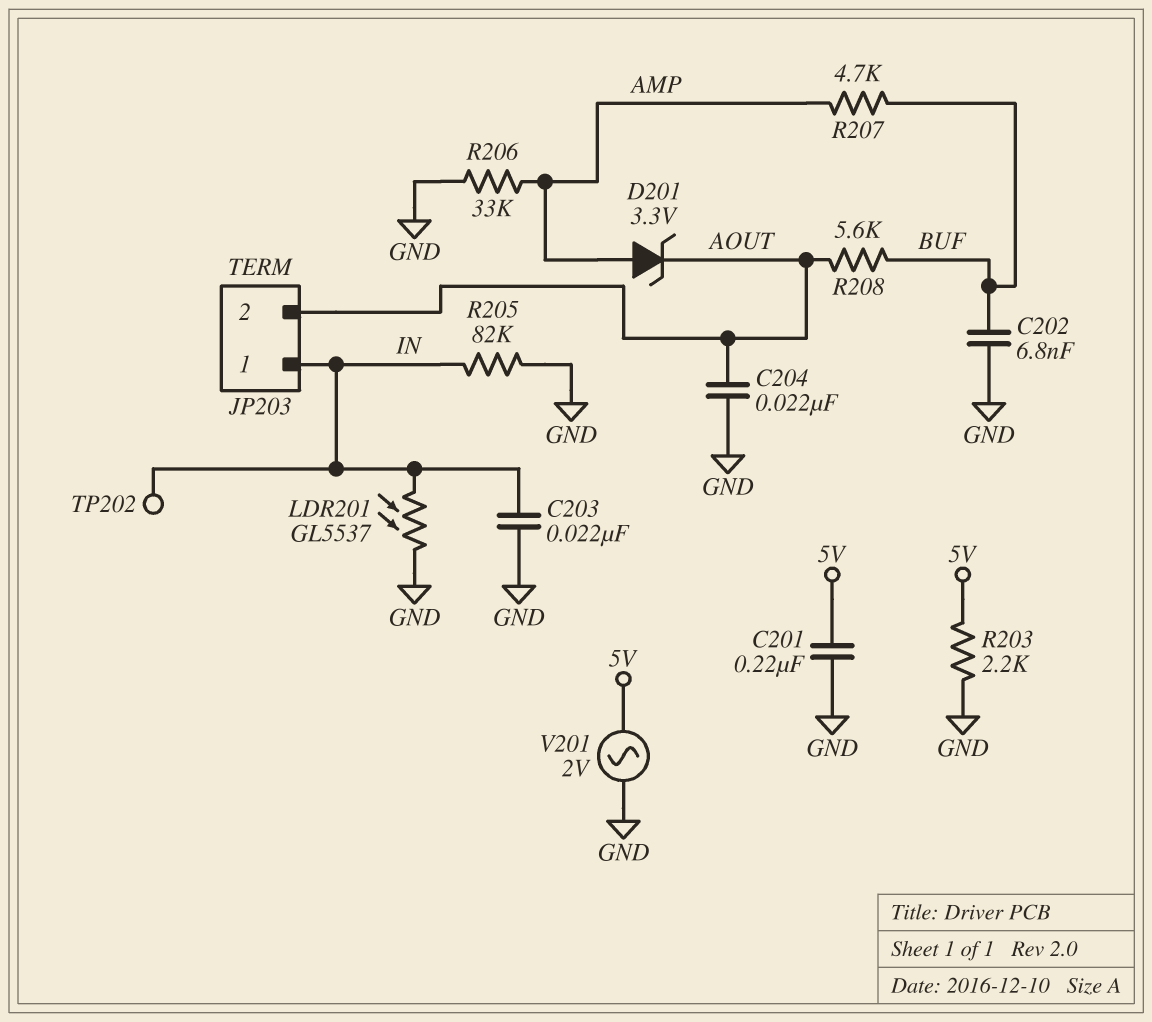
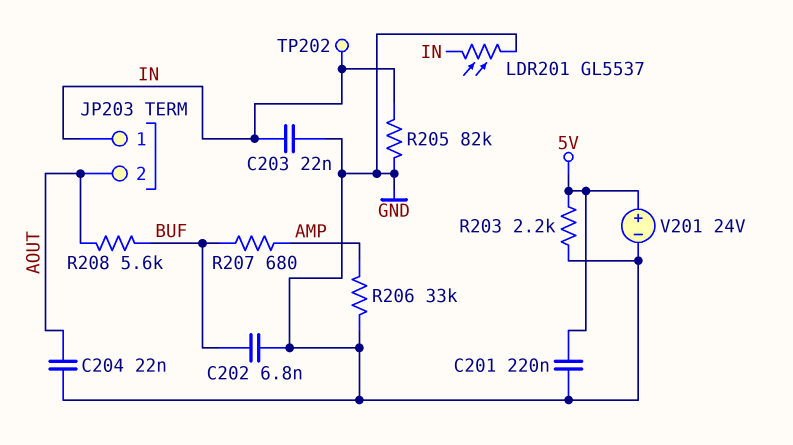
D201: zener 3.3V (A AMP, K AOUT) -> none
R207: 4.7k (AMP, BUF) -> 680 (AMP, BUF)
V201: AC 2V (5V, GND) -> 24V (plus 5V, minus GND)

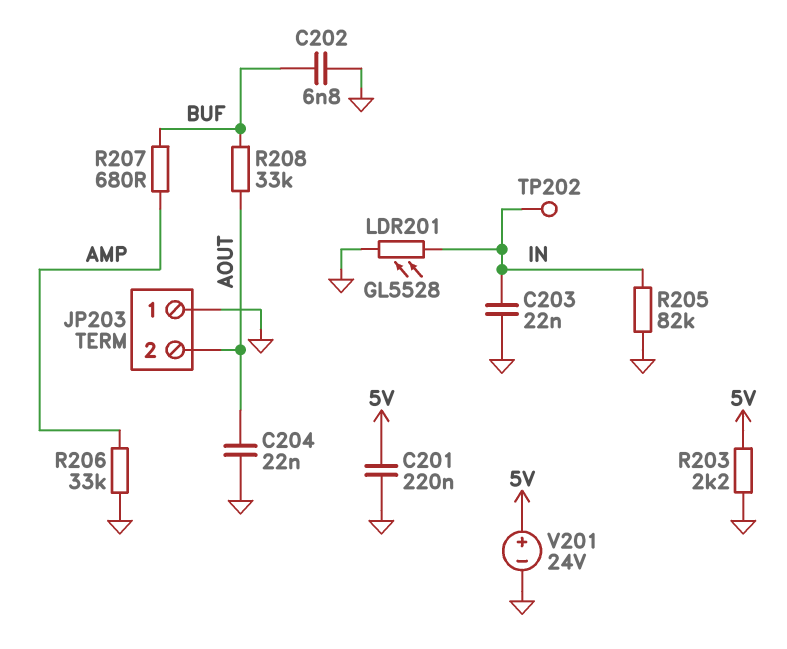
JP203 pin 1: IN -> GND
LDR201: GL5537 (GND, IN) -> GL5528 (GND, IN)
R208: 5.6k (AOUT, BUF) -> 33k (AOUT, BUF)

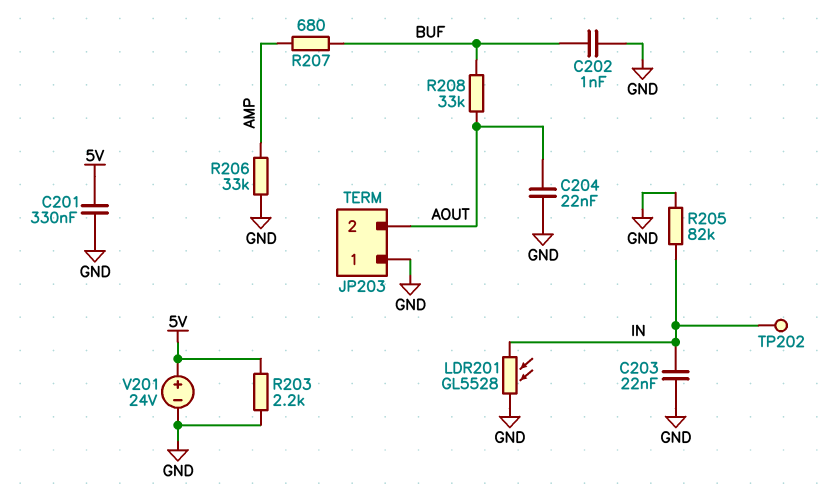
C201: 220nF (5V, GND) -> 330nF (5V, GND)
C202: 6.8nF (BUF, GND) -> 1nF (BUF, GND)

